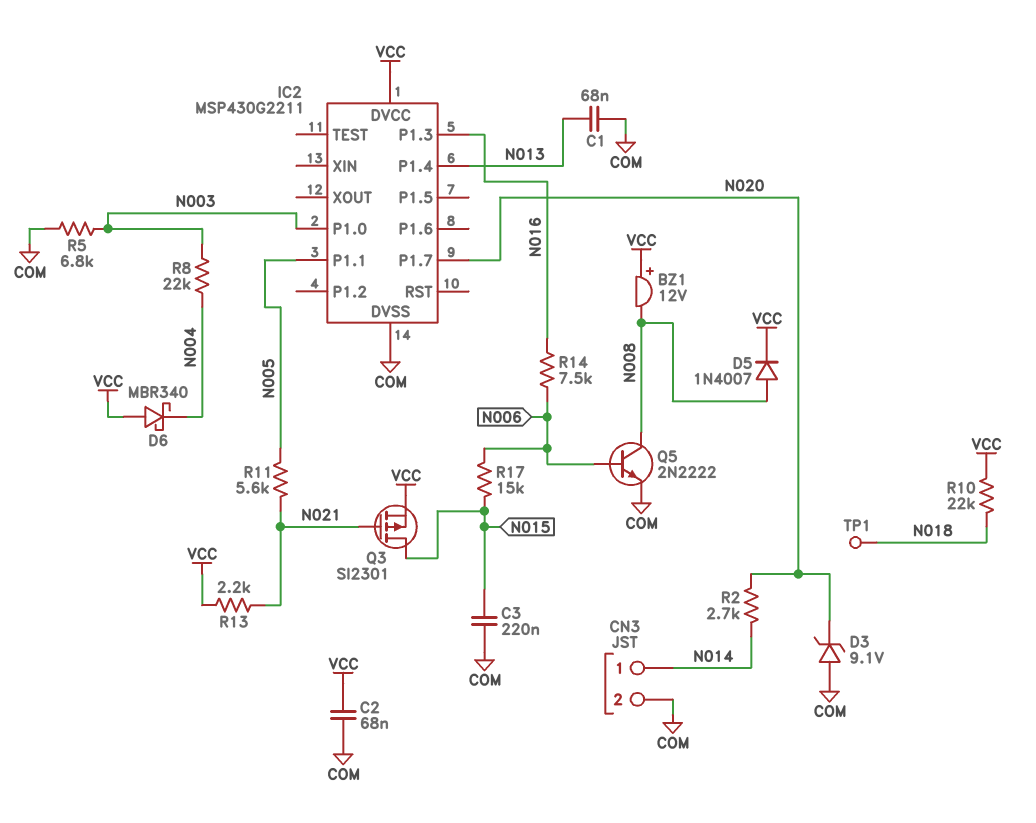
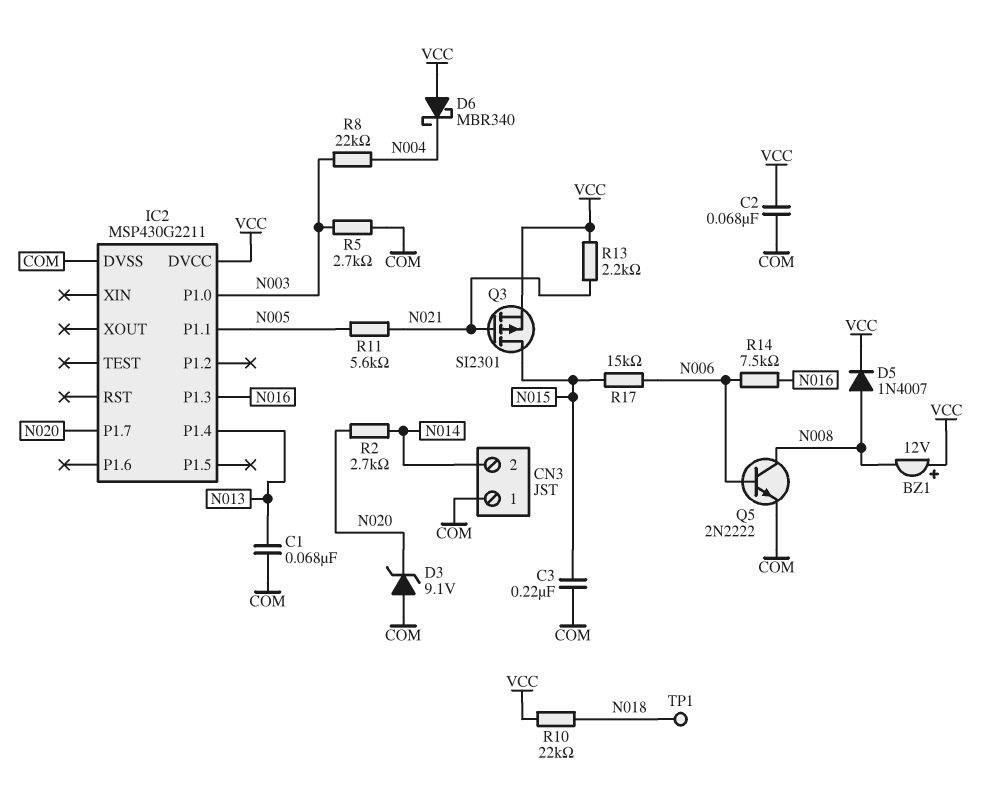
CN3 pin 1: N014 -> COM
CN3 pin 2: COM -> N014
R5: 6.8k (COM, N003) -> 2.7k (COM, N003)

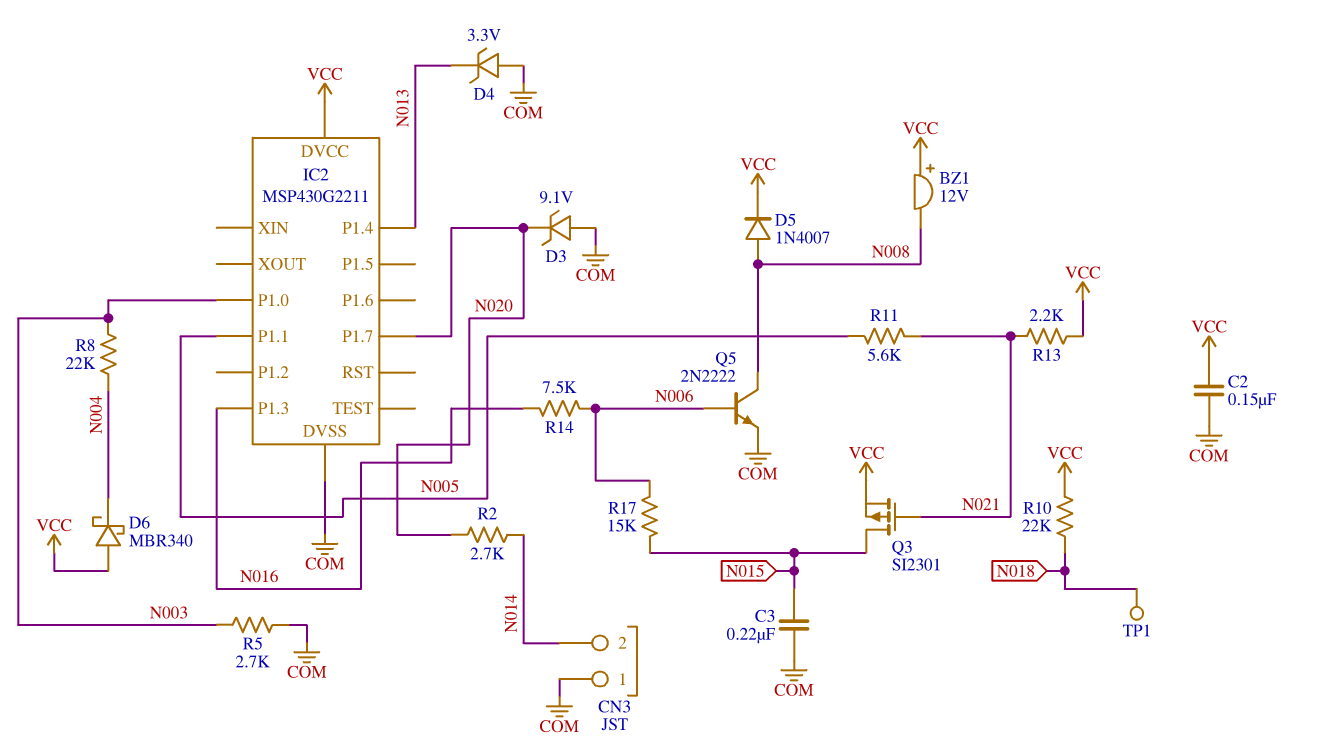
C1: 68nF (COM, N013) -> none
C2: 68nF (COM, VCC) -> 150nF (COM, VCC)
D4: none -> zener 3.3V (A COM, K N013)

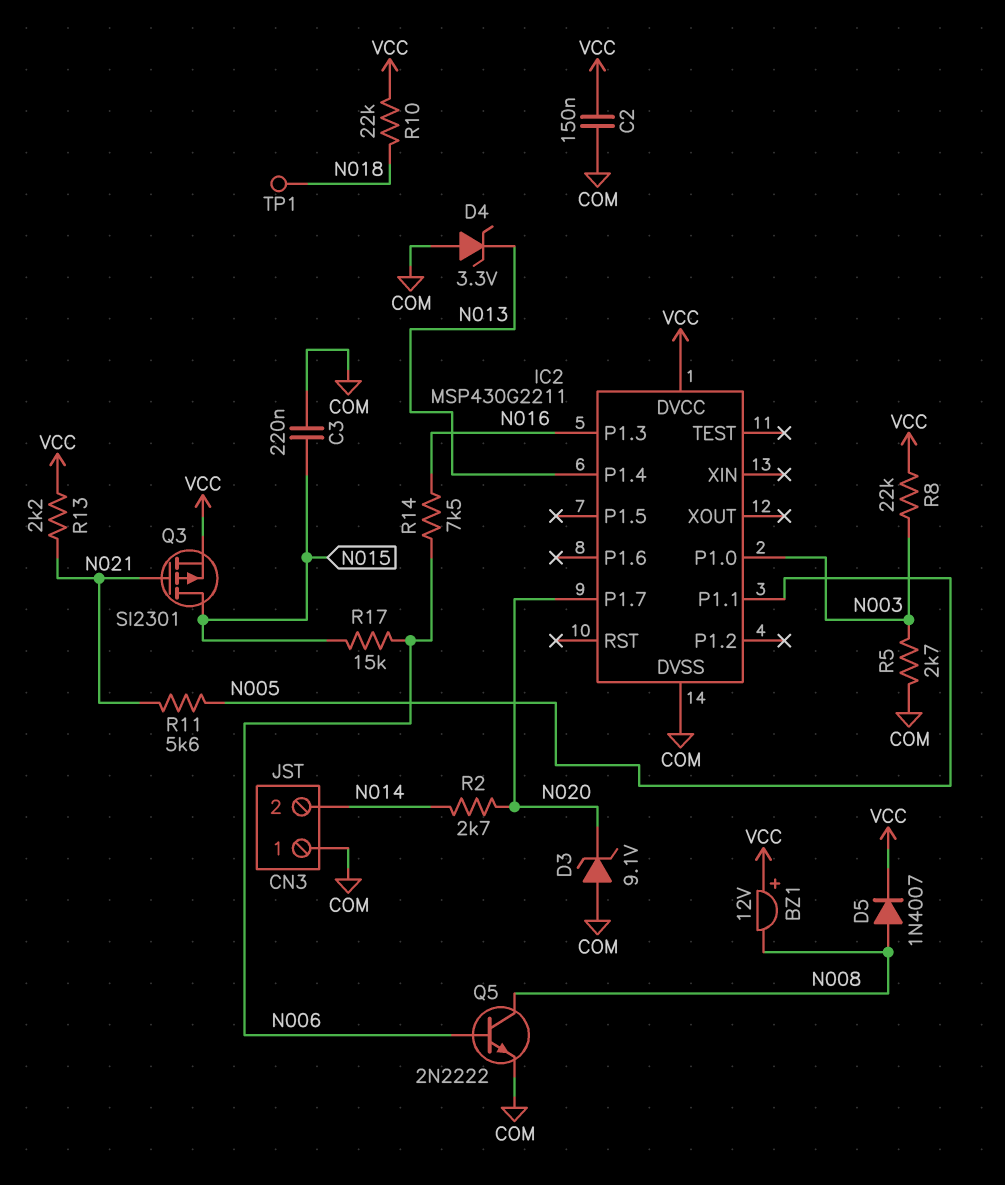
D6: schottky MBR340 (A VCC, K N004) -> none
R8: 22k (N003, N004) -> 22k (N003, VCC)

